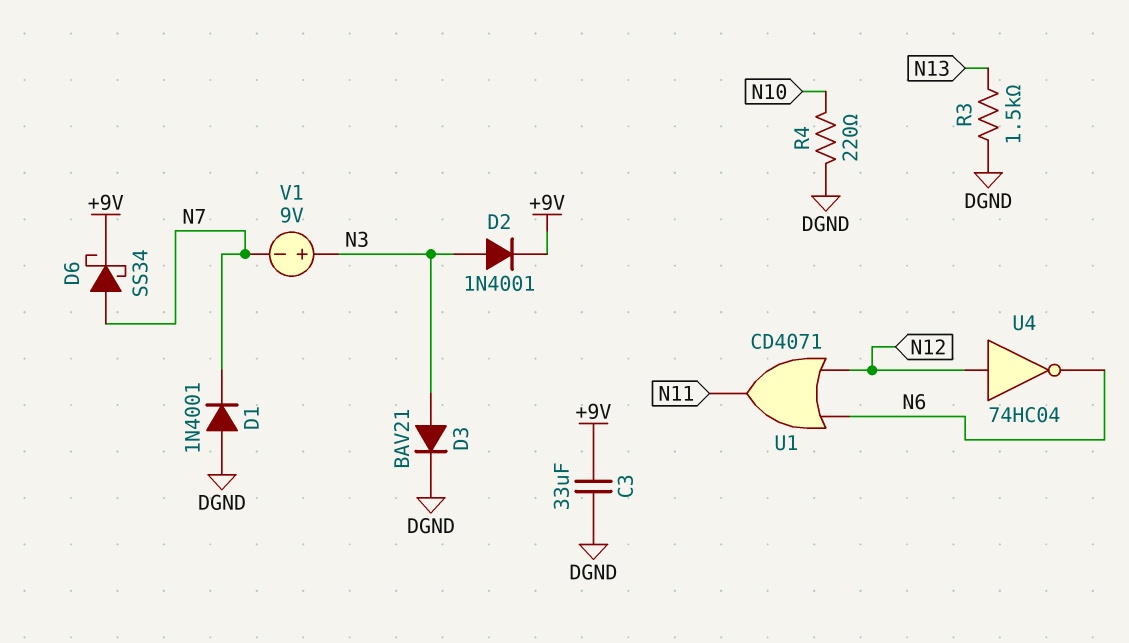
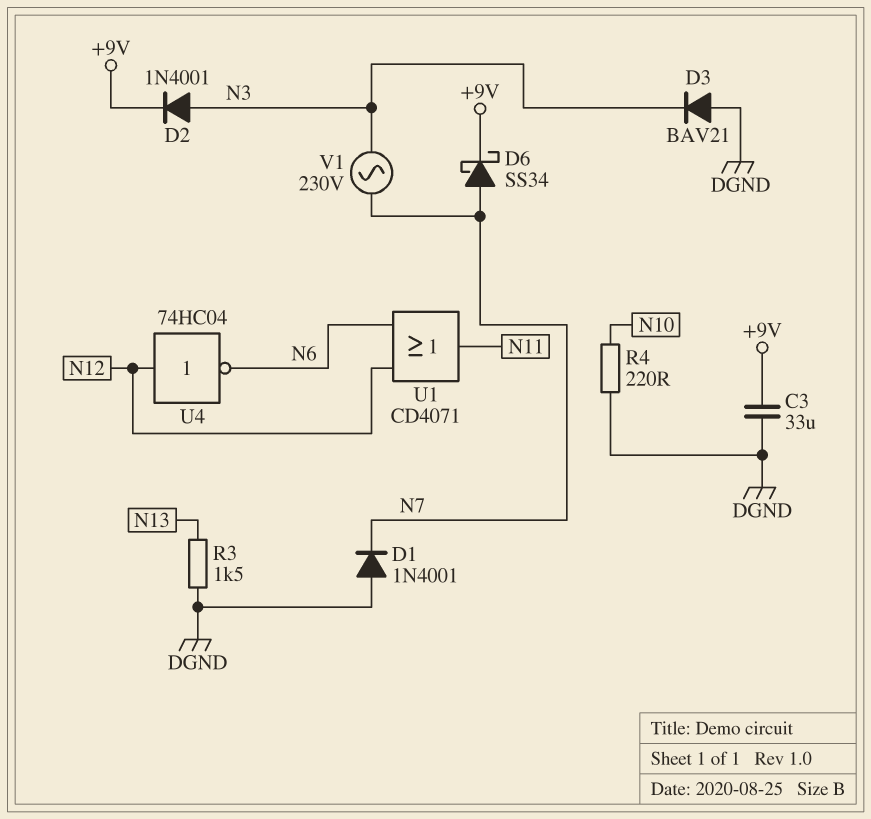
D3: diode BAV21 (A N3, K DGND) -> diode BAV21 (A DGND, K N3)
V1: 9V (plus N3, minus N7) -> AC 230V (N3, N7)

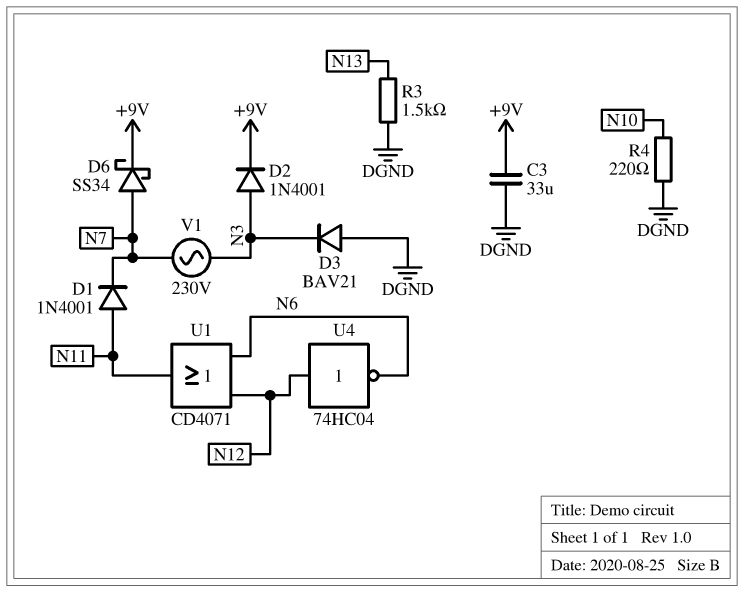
D1: diode 1N4001 (A DGND, K N7) -> diode 1N4001 (A N11, K N7)

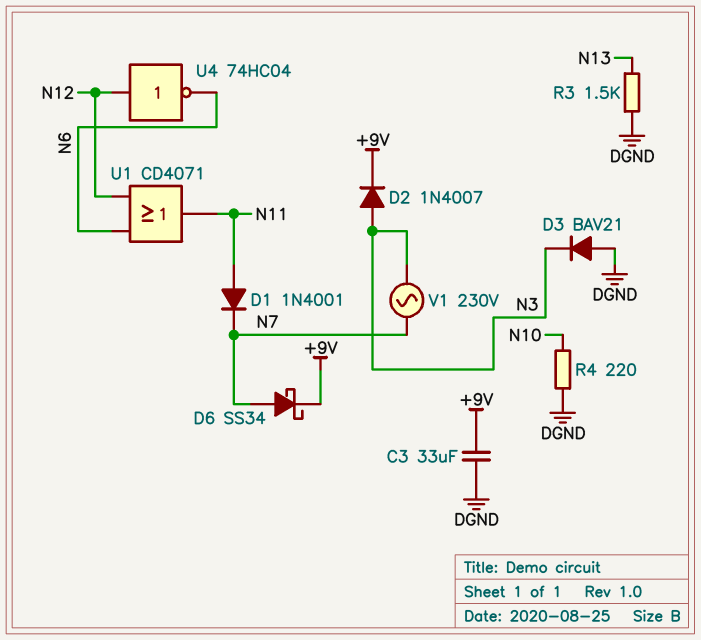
D2: diode 1N4001 (A N3, K +9V) -> diode 1N4007 (A N3, K +9V)

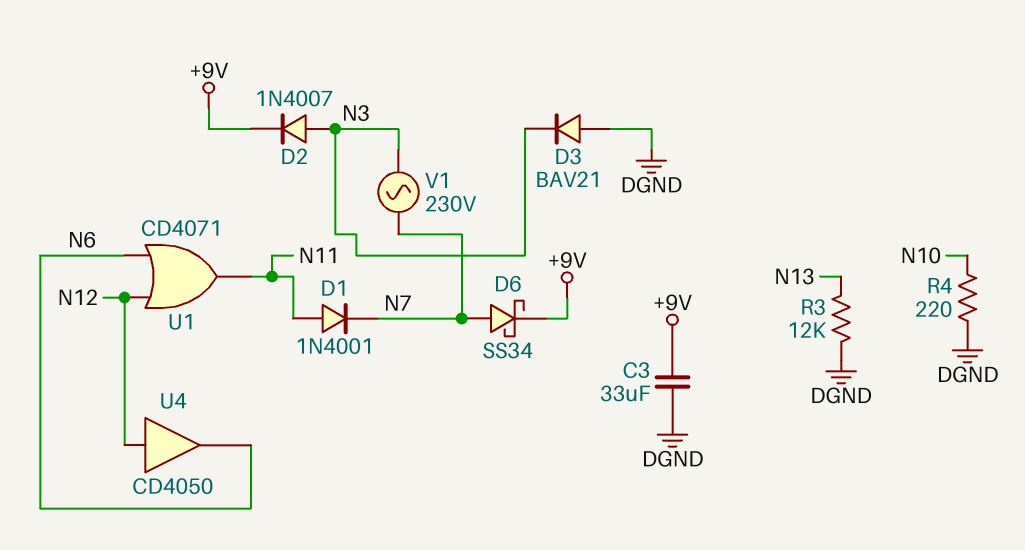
R3: 1.5k (DGND, N13) -> 12k (DGND, N13)
U4: NOT 74HC04 (in N12, out N6) -> buffer CD4050 (in N12, out N6)

